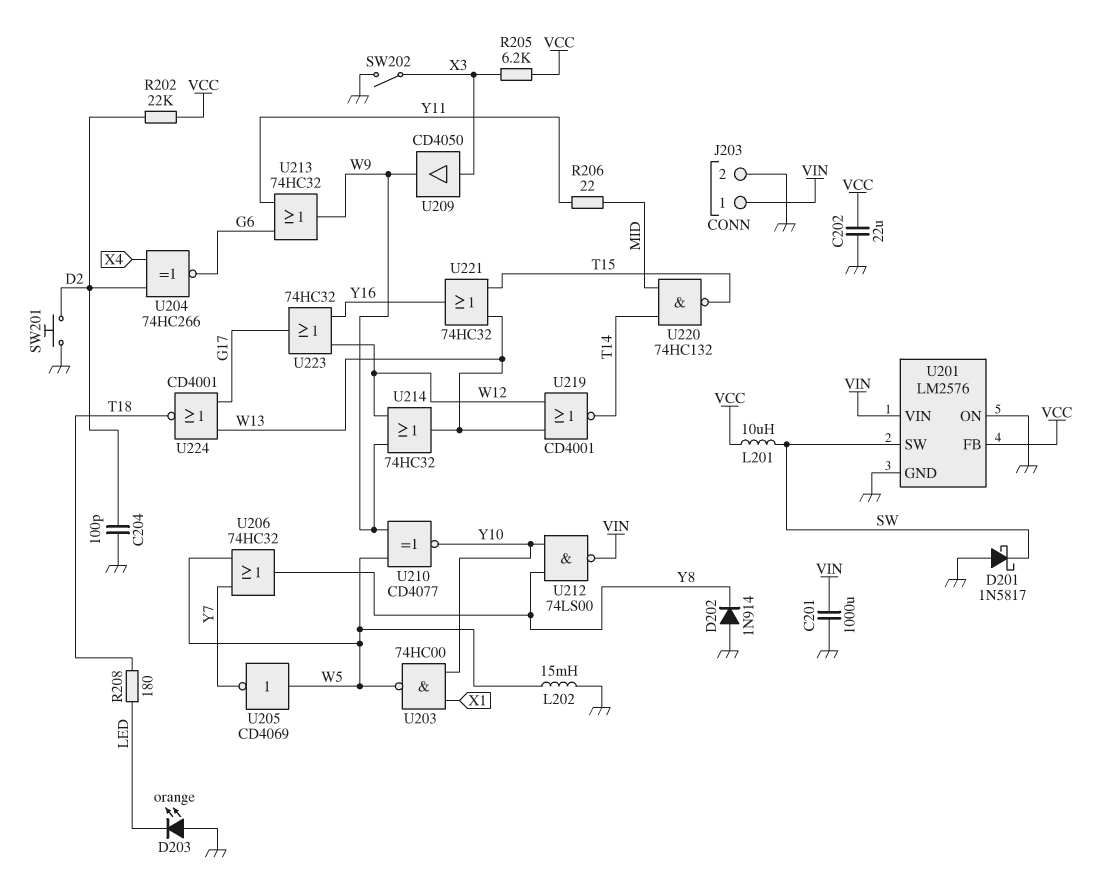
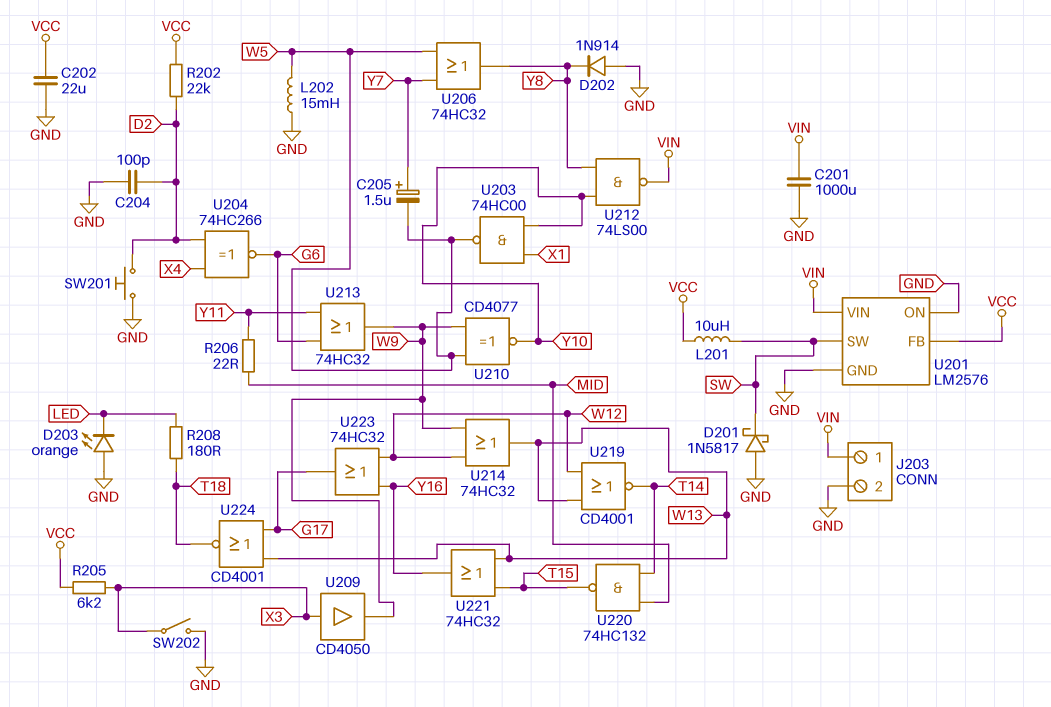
C205: none -> 1.5uF (plus Y7, minus W5)
U205: NOT CD4069 (in W5, out Y7) -> none

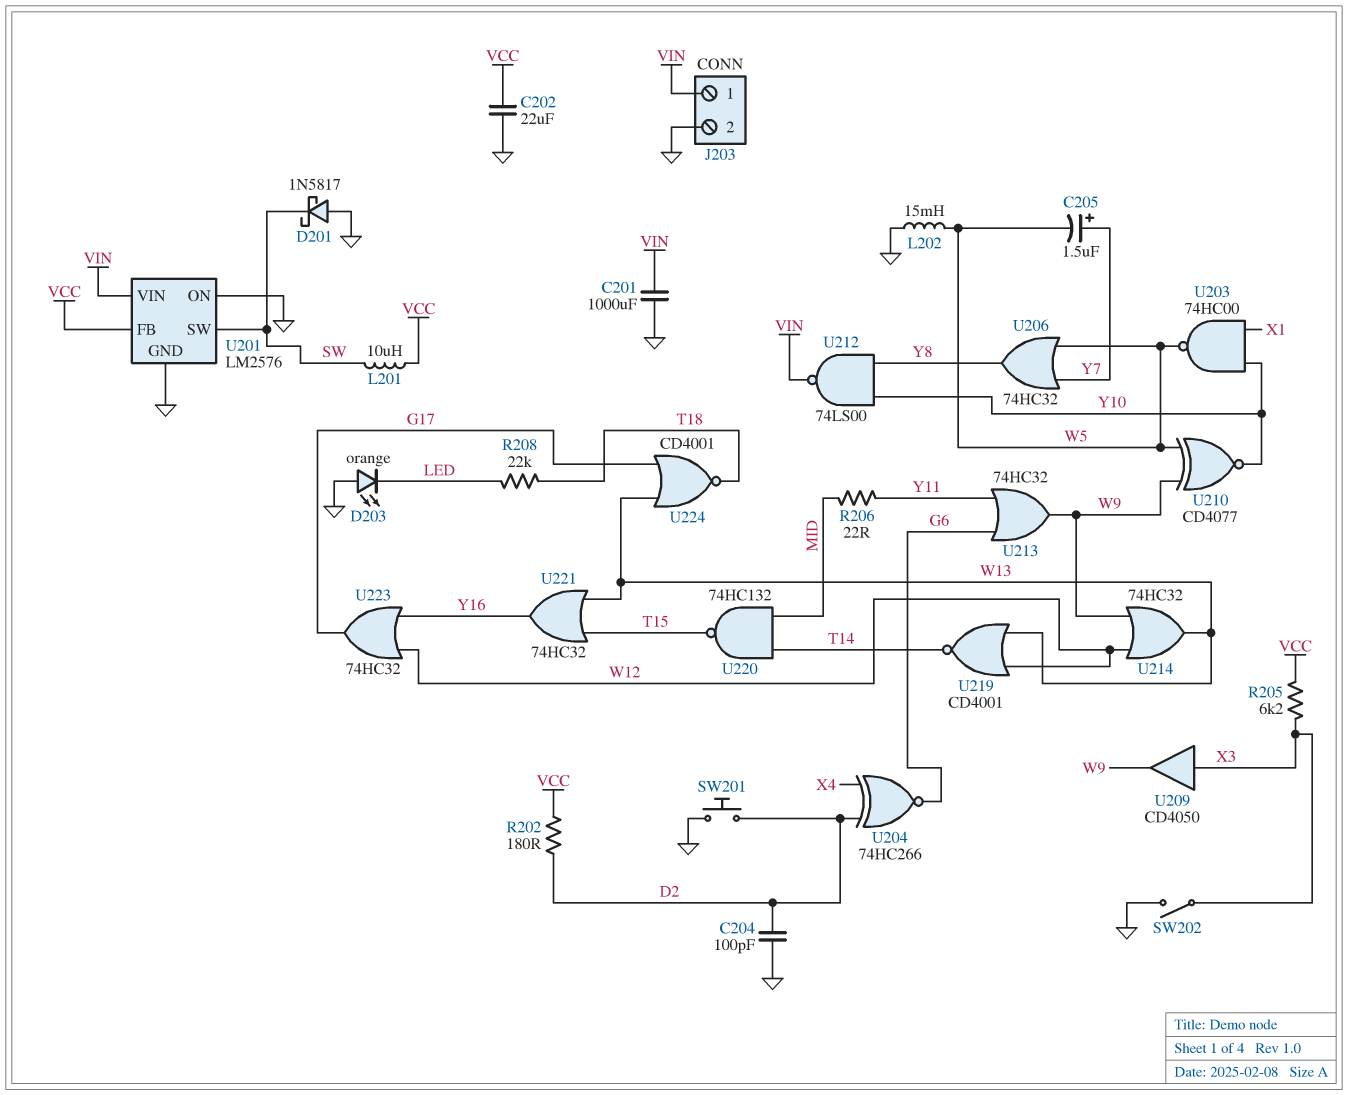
D202: diode 1N914 (A GND, K Y8) -> none
R202: 22k (D2, VCC) -> 180 (D2, VCC)
R208: 180 (LED, T18) -> 22k (LED, T18)

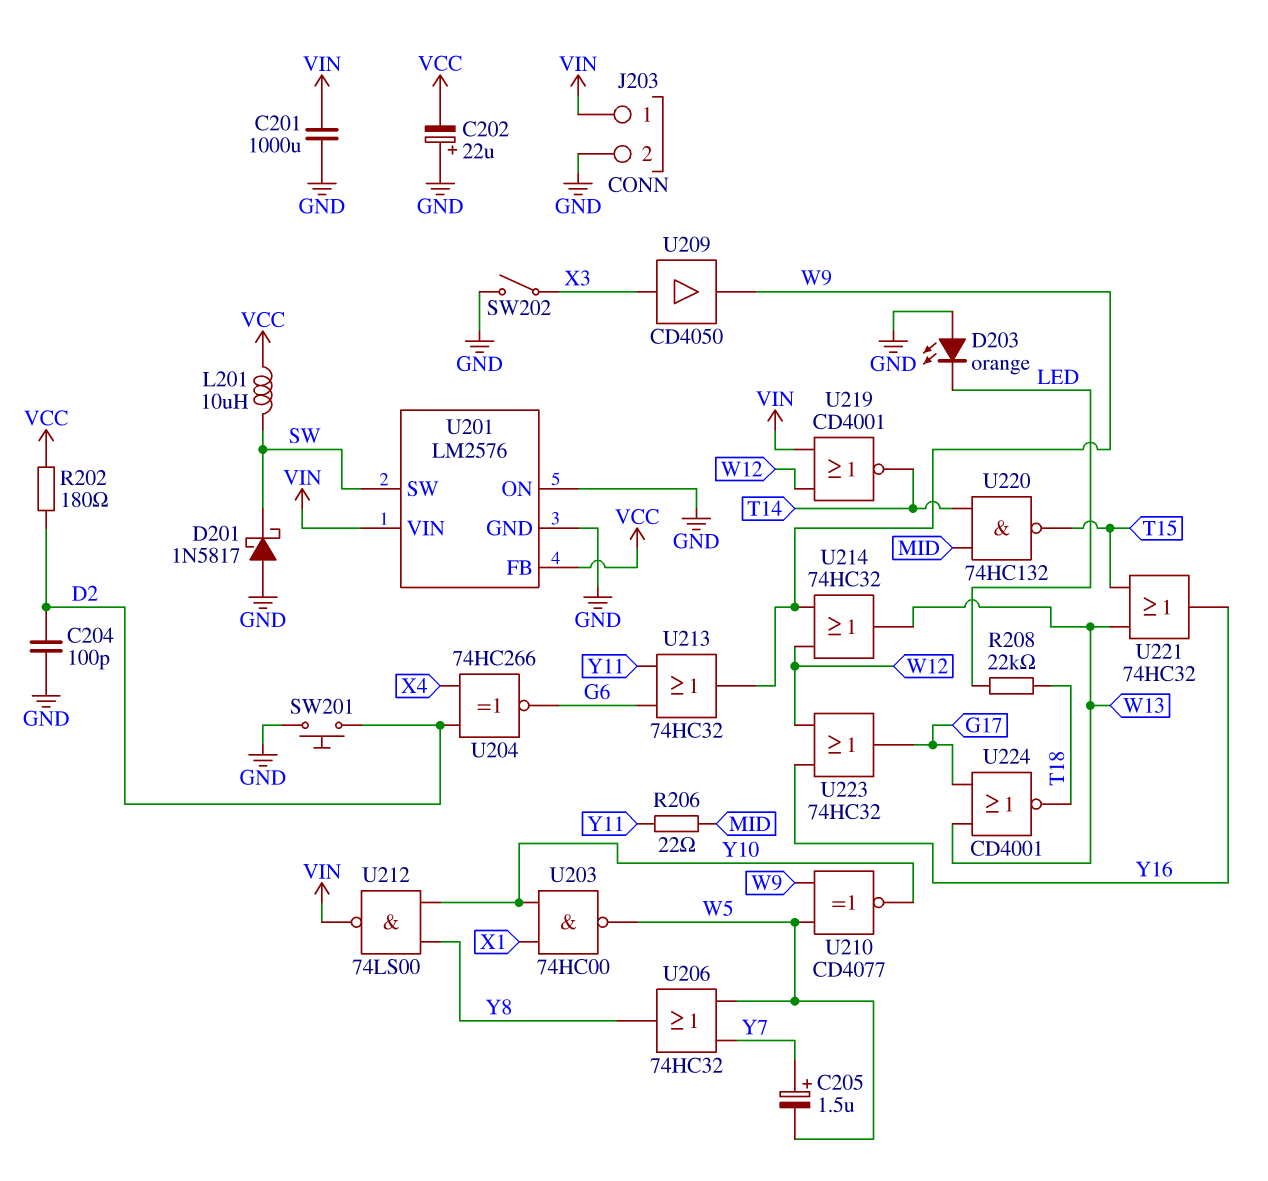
C202: 22uF (GND, VCC) -> 22uF (plus GND, minus VCC)
L202: 15mH (GND, W5) -> none
R205: 6.2k (VCC, X3) -> none
U219: NOR CD4001 (in W12, in W13, out T14) -> NOR CD4001 (in VIN, in W12, out T14)

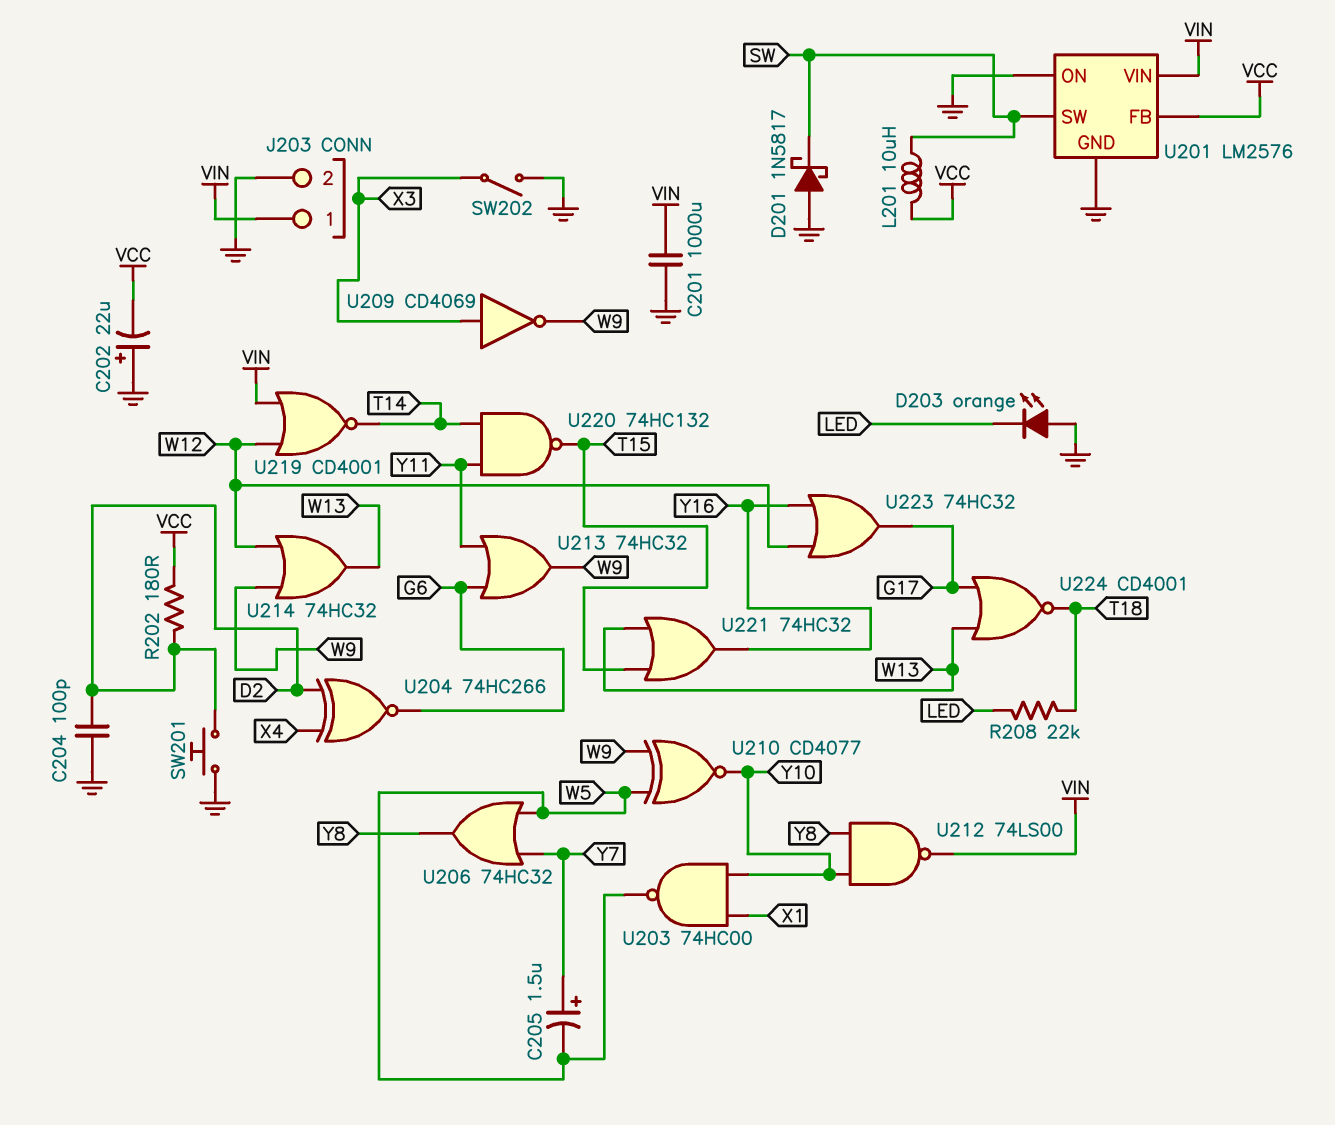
R206: 22 (MID, Y11) -> none
U209: buffer CD4050 (in X3, out W9) -> NOT CD4069 (in X3, out W9)
U220: NAND 74HC132 (in MID, in T14, out T15) -> NAND 74HC132 (in T14, in Y11, out T15)

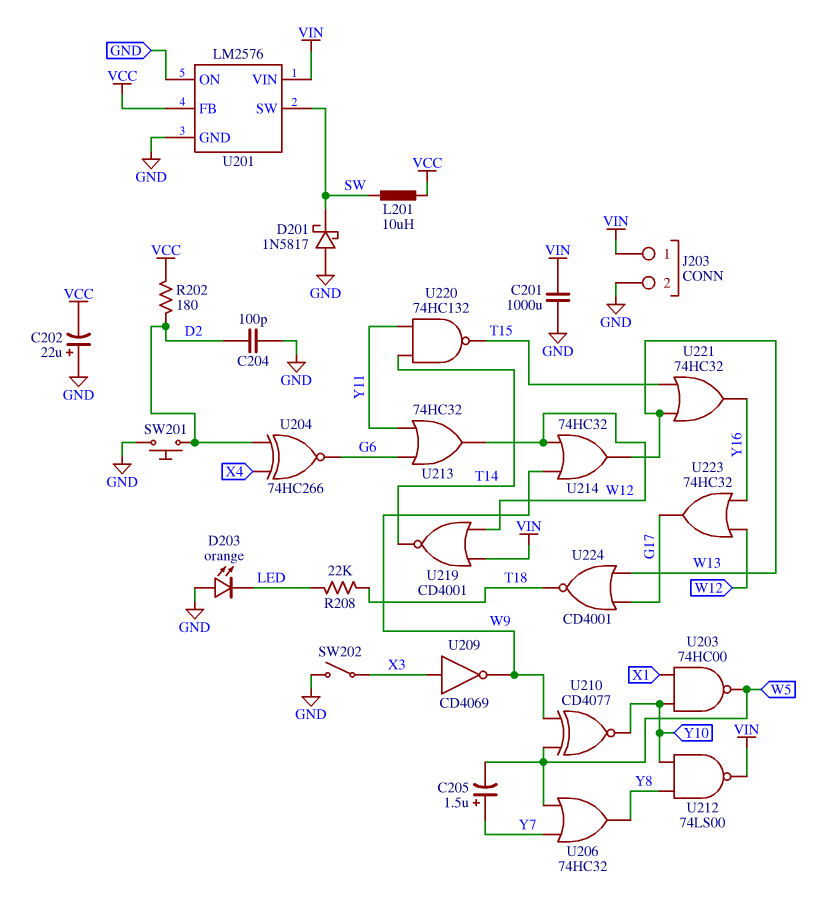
U213: OR 74HC32 (in G6, in Y11, out W9) -> OR 74HC32 (in G6, in Y11, out W12)

